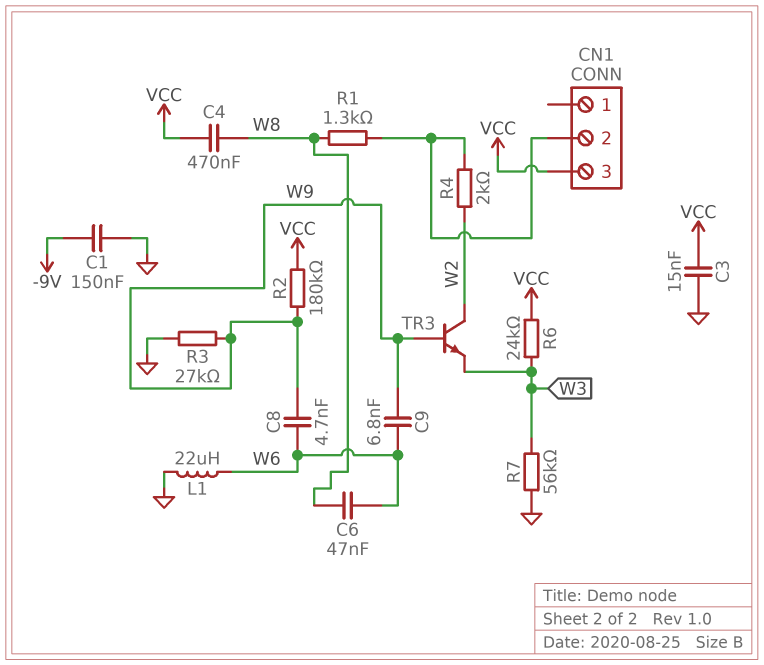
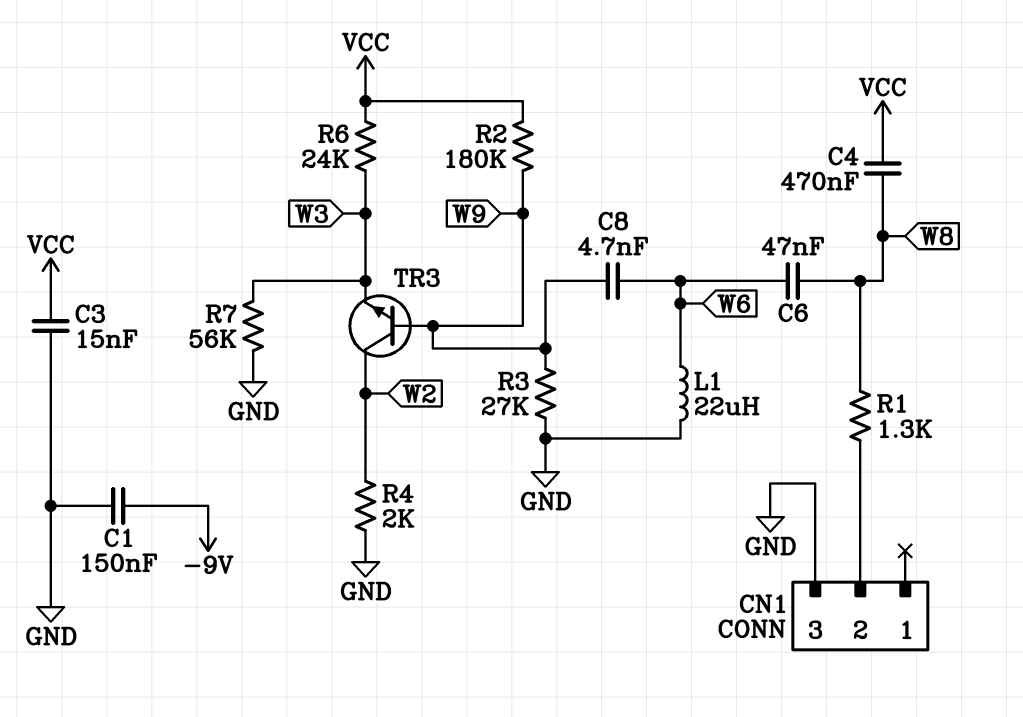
C9: 6.8nF (W6, W9) -> none
CN1 pin 3: VCC -> GND
R4: 2k (CN1/2, W2) -> 2k (GND, W2)

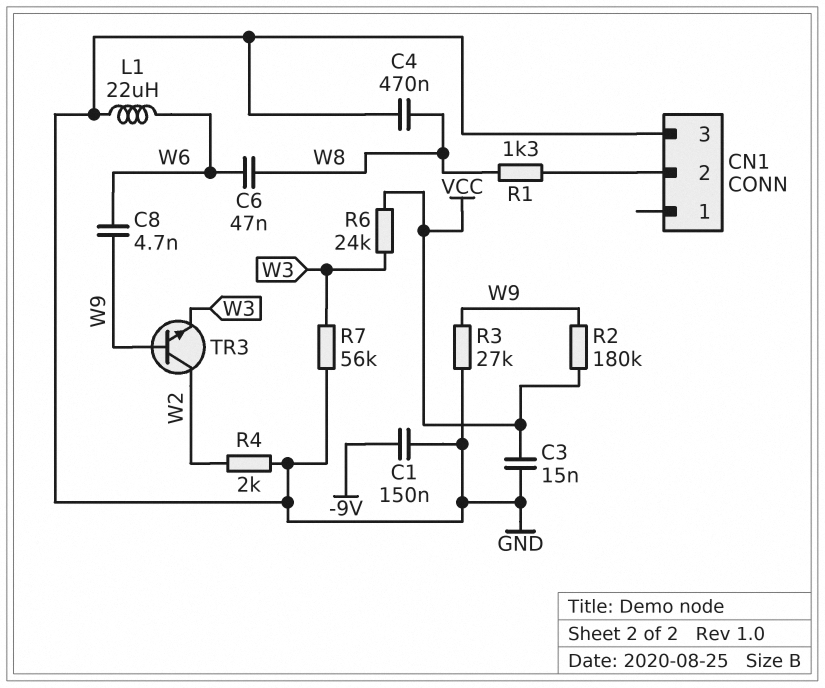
C4: 470nF (VCC, W8) -> 470nF (GND, W8)

